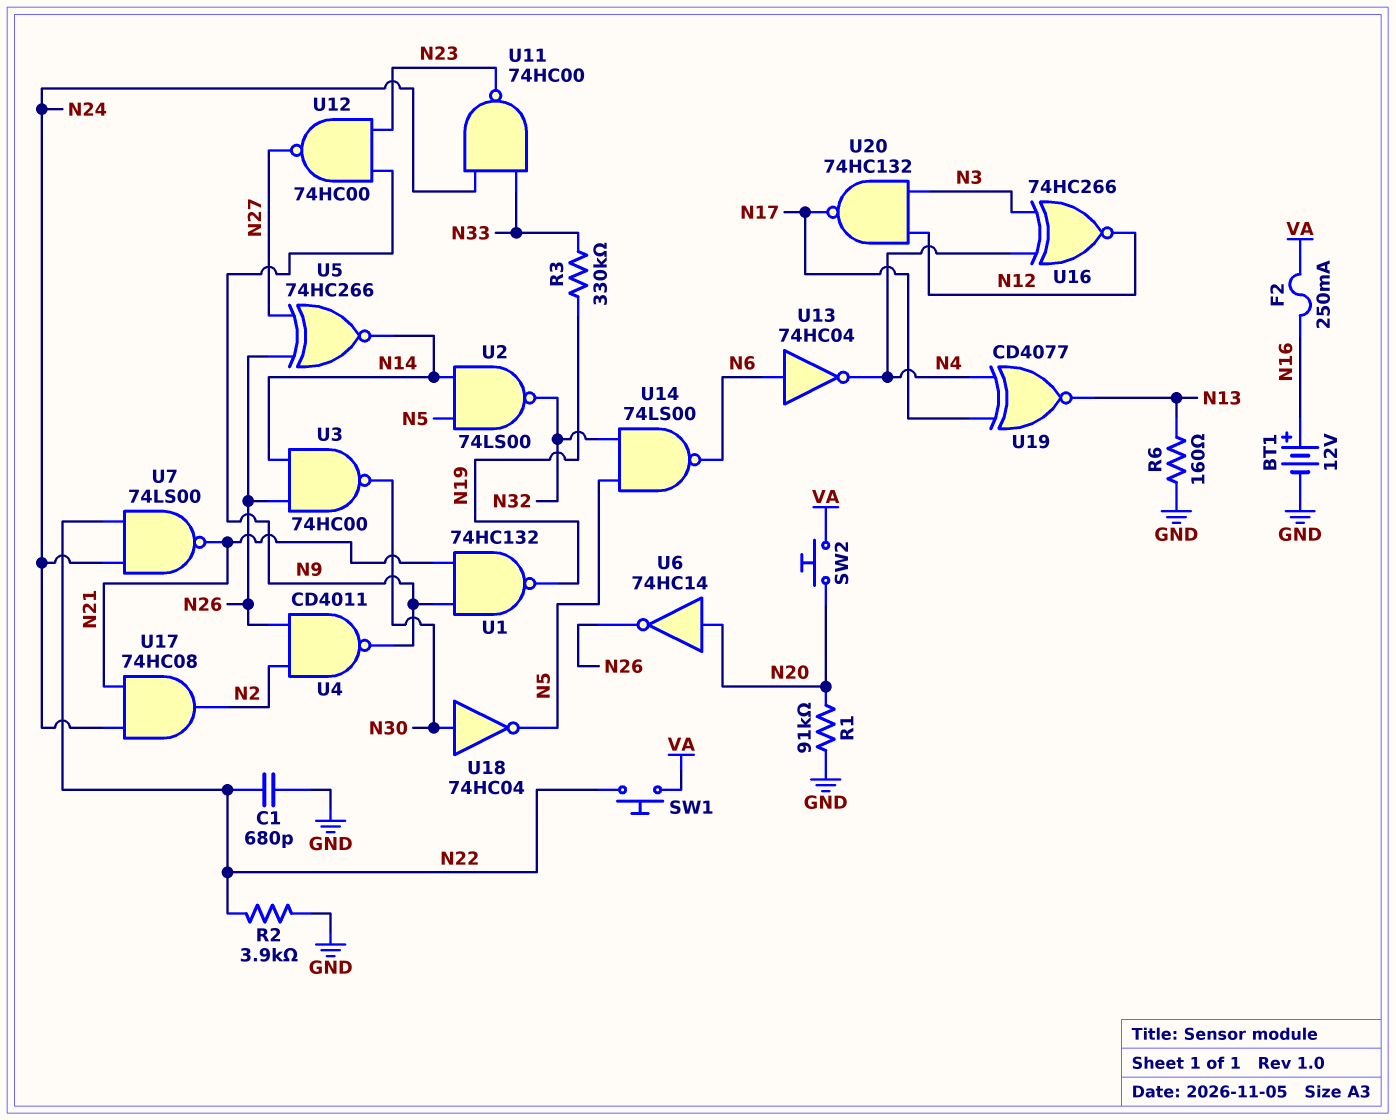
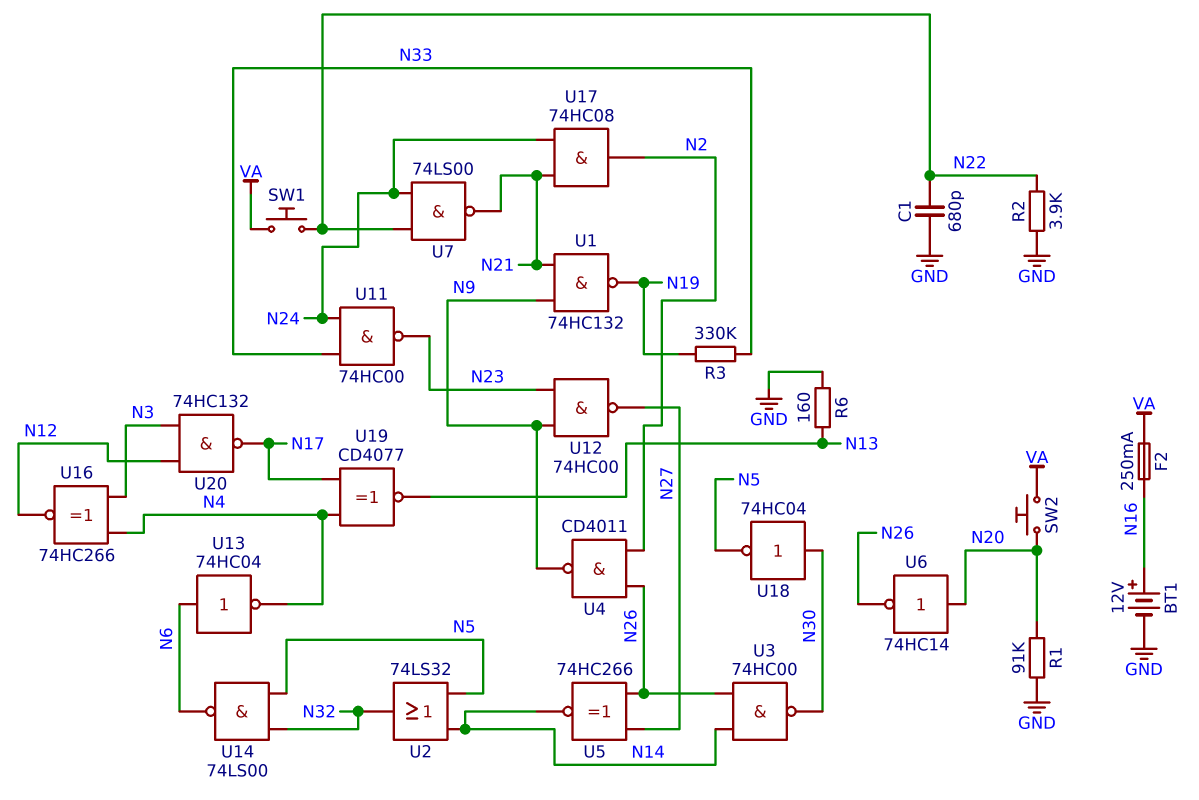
U2: NAND 74LS00 (in N5, in N14, out N32) -> OR 74LS32 (in N5, in N14, out N32)

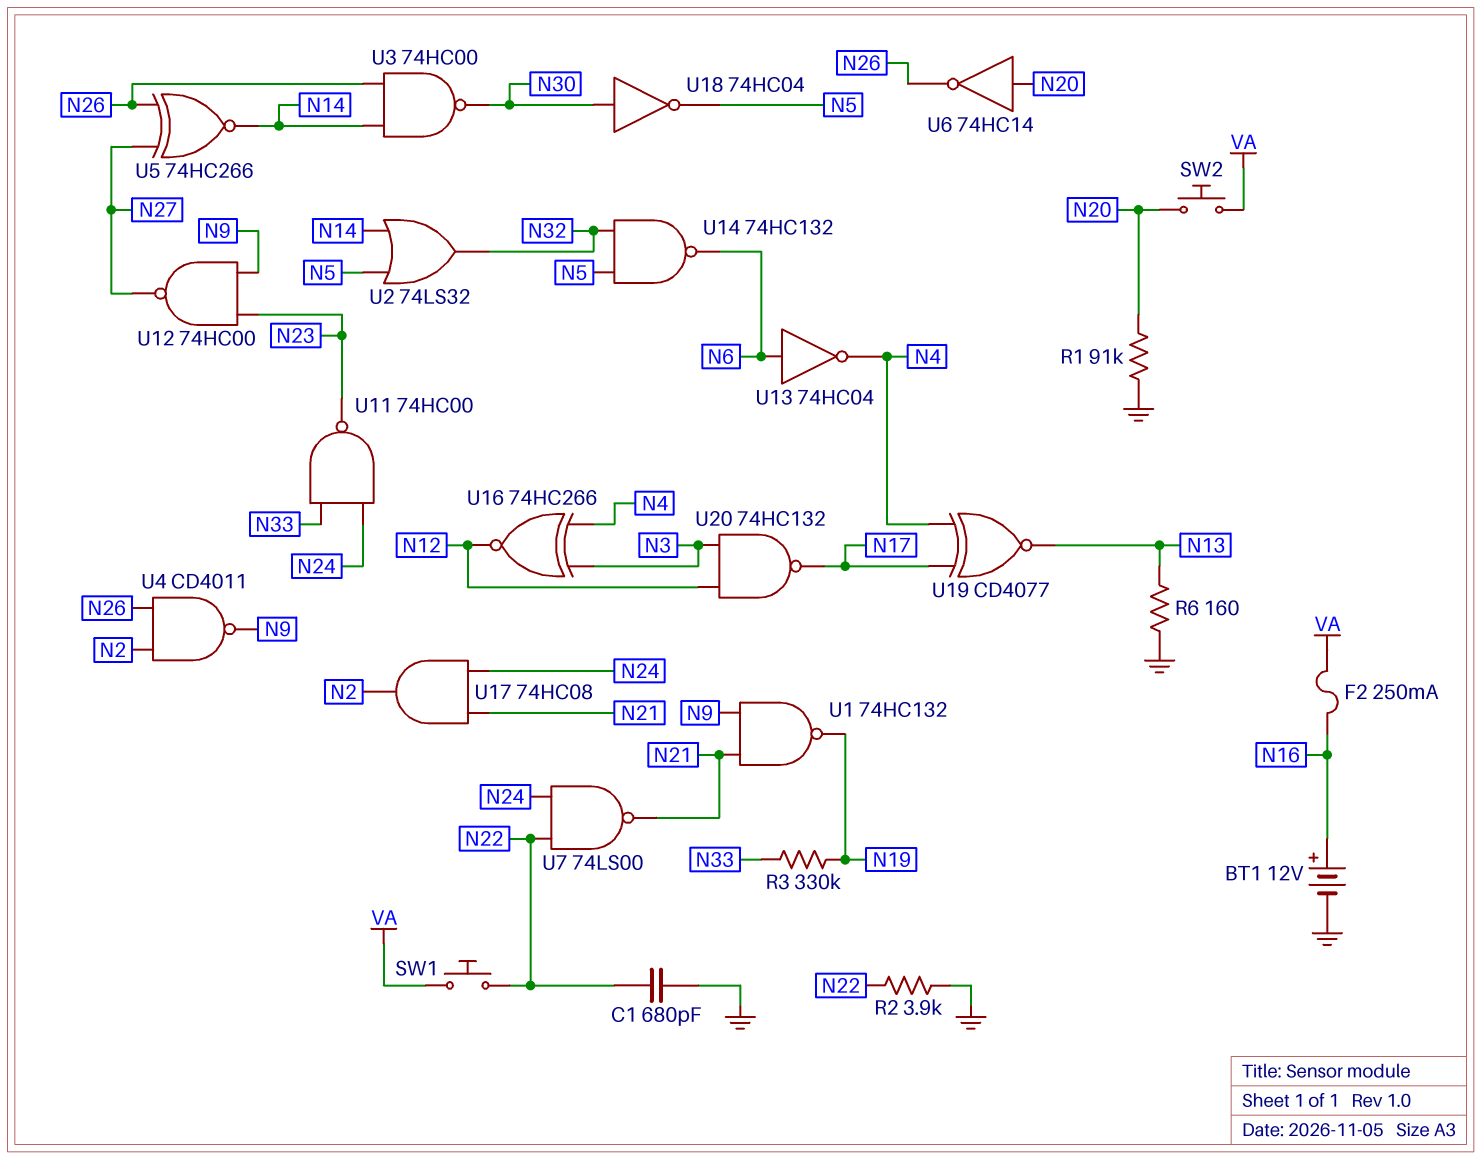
U14: NAND 74LS00 (in N5, in N32, out N6) -> NAND 74HC132 (in N5, in N32, out N6)

